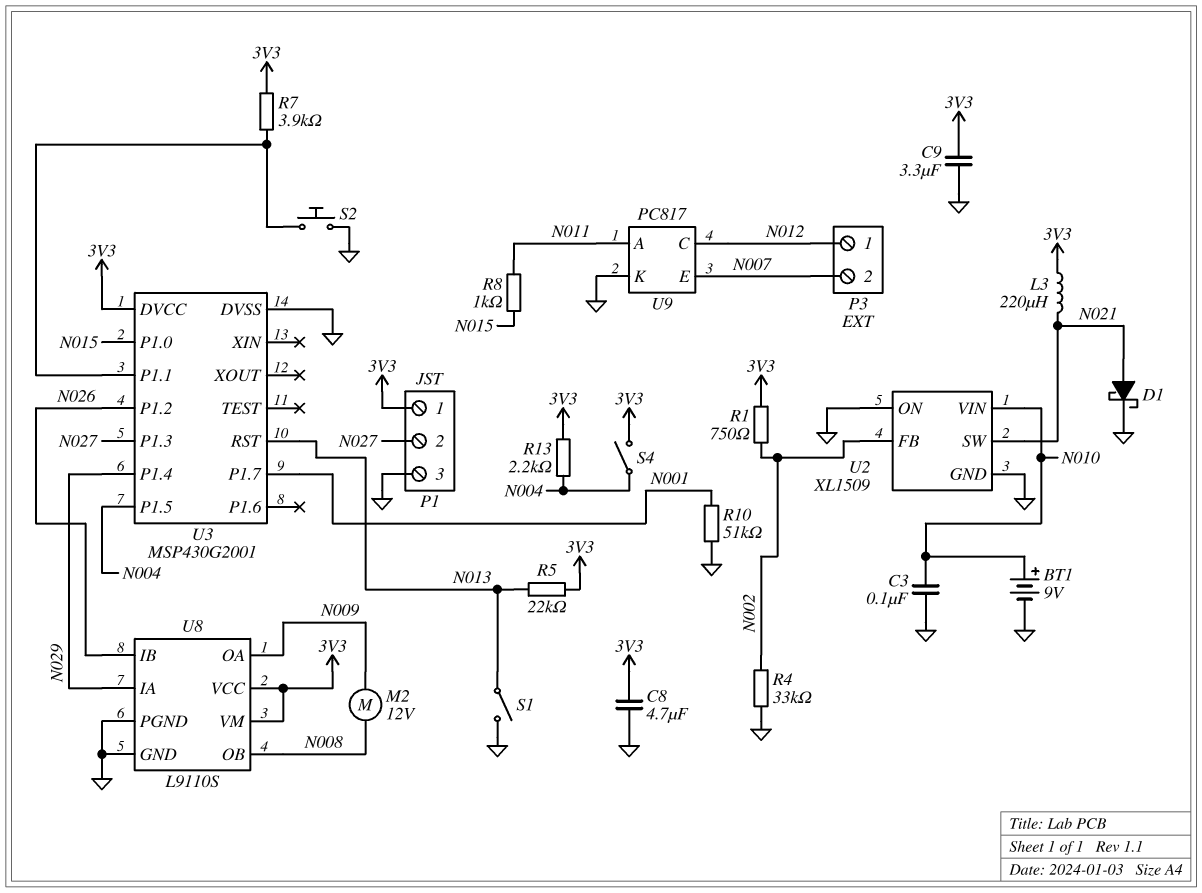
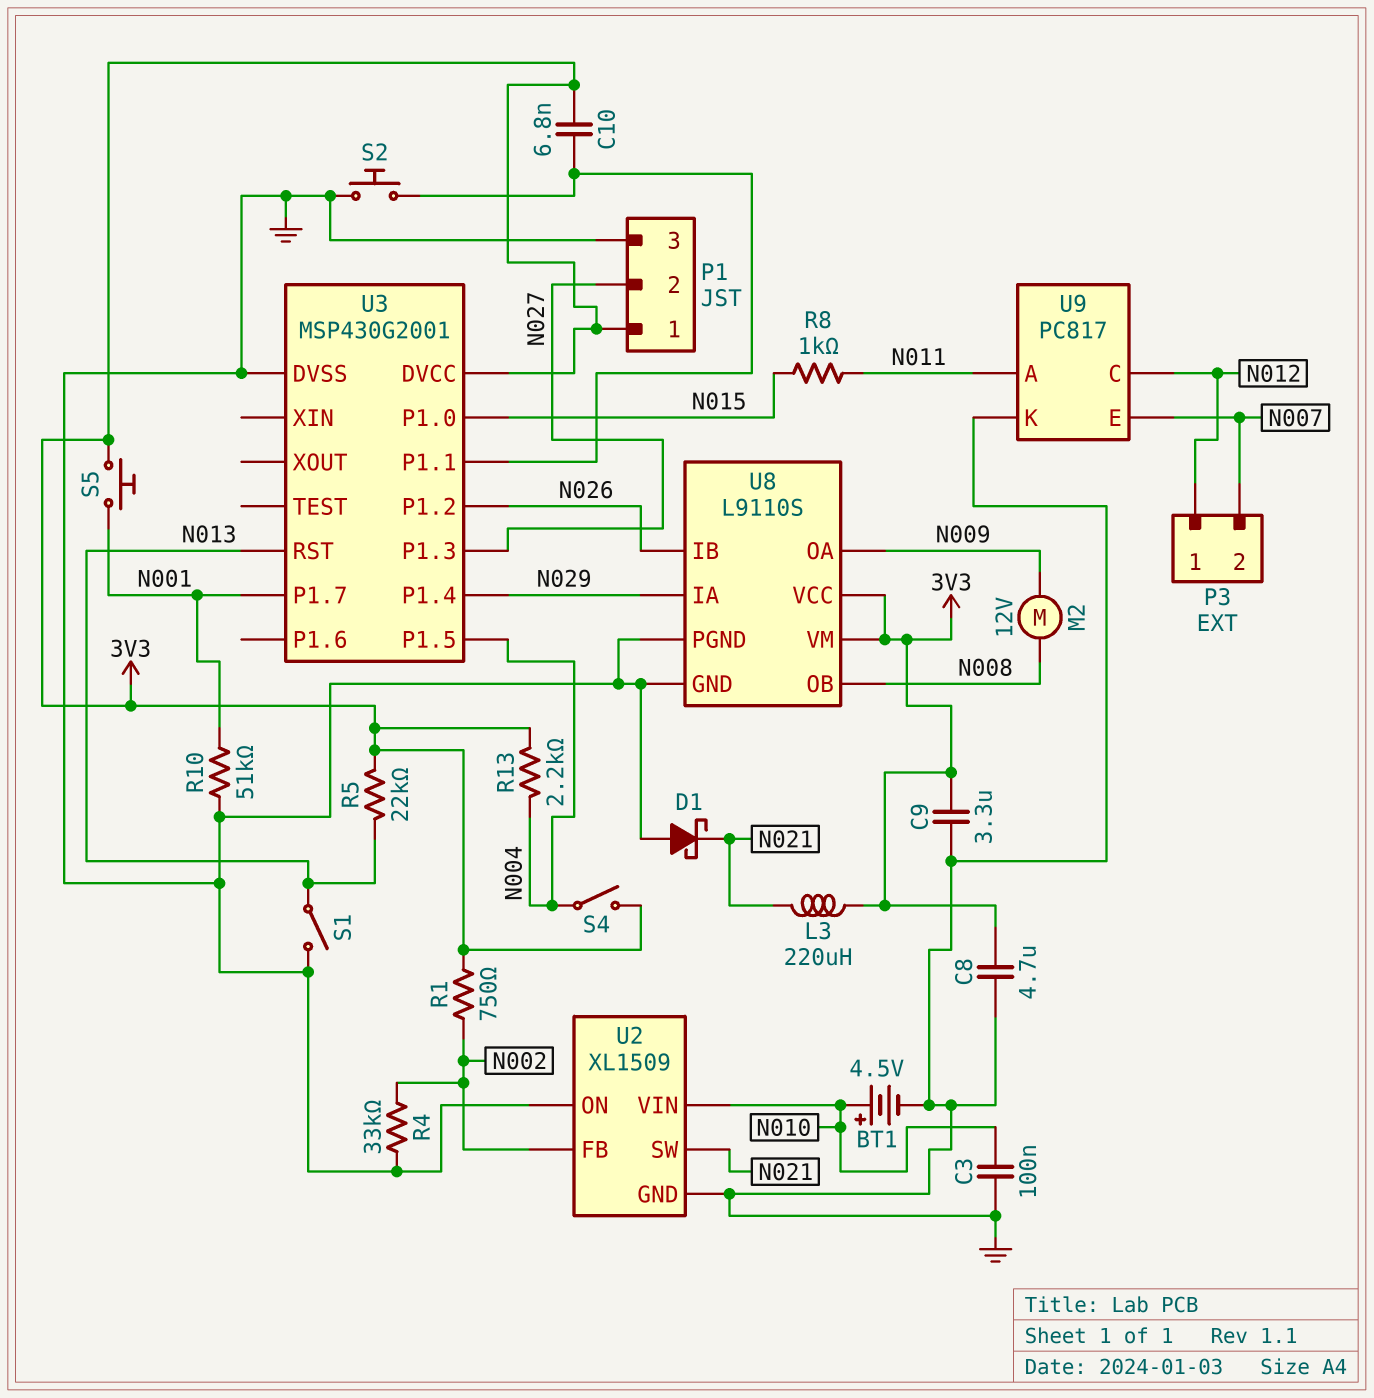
BT1: 9V (plus N010, minus GND) -> 4.5V (plus N010, minus GND)
C10: none -> 6.8nF (3V3, U3/P1.1)
D1: schottky (A N021, K GND) -> schottky (A GND, K N021)
R7: 3.9k (3V3, U3/P1.1) -> none
S5: none -> button (3V3, N001)

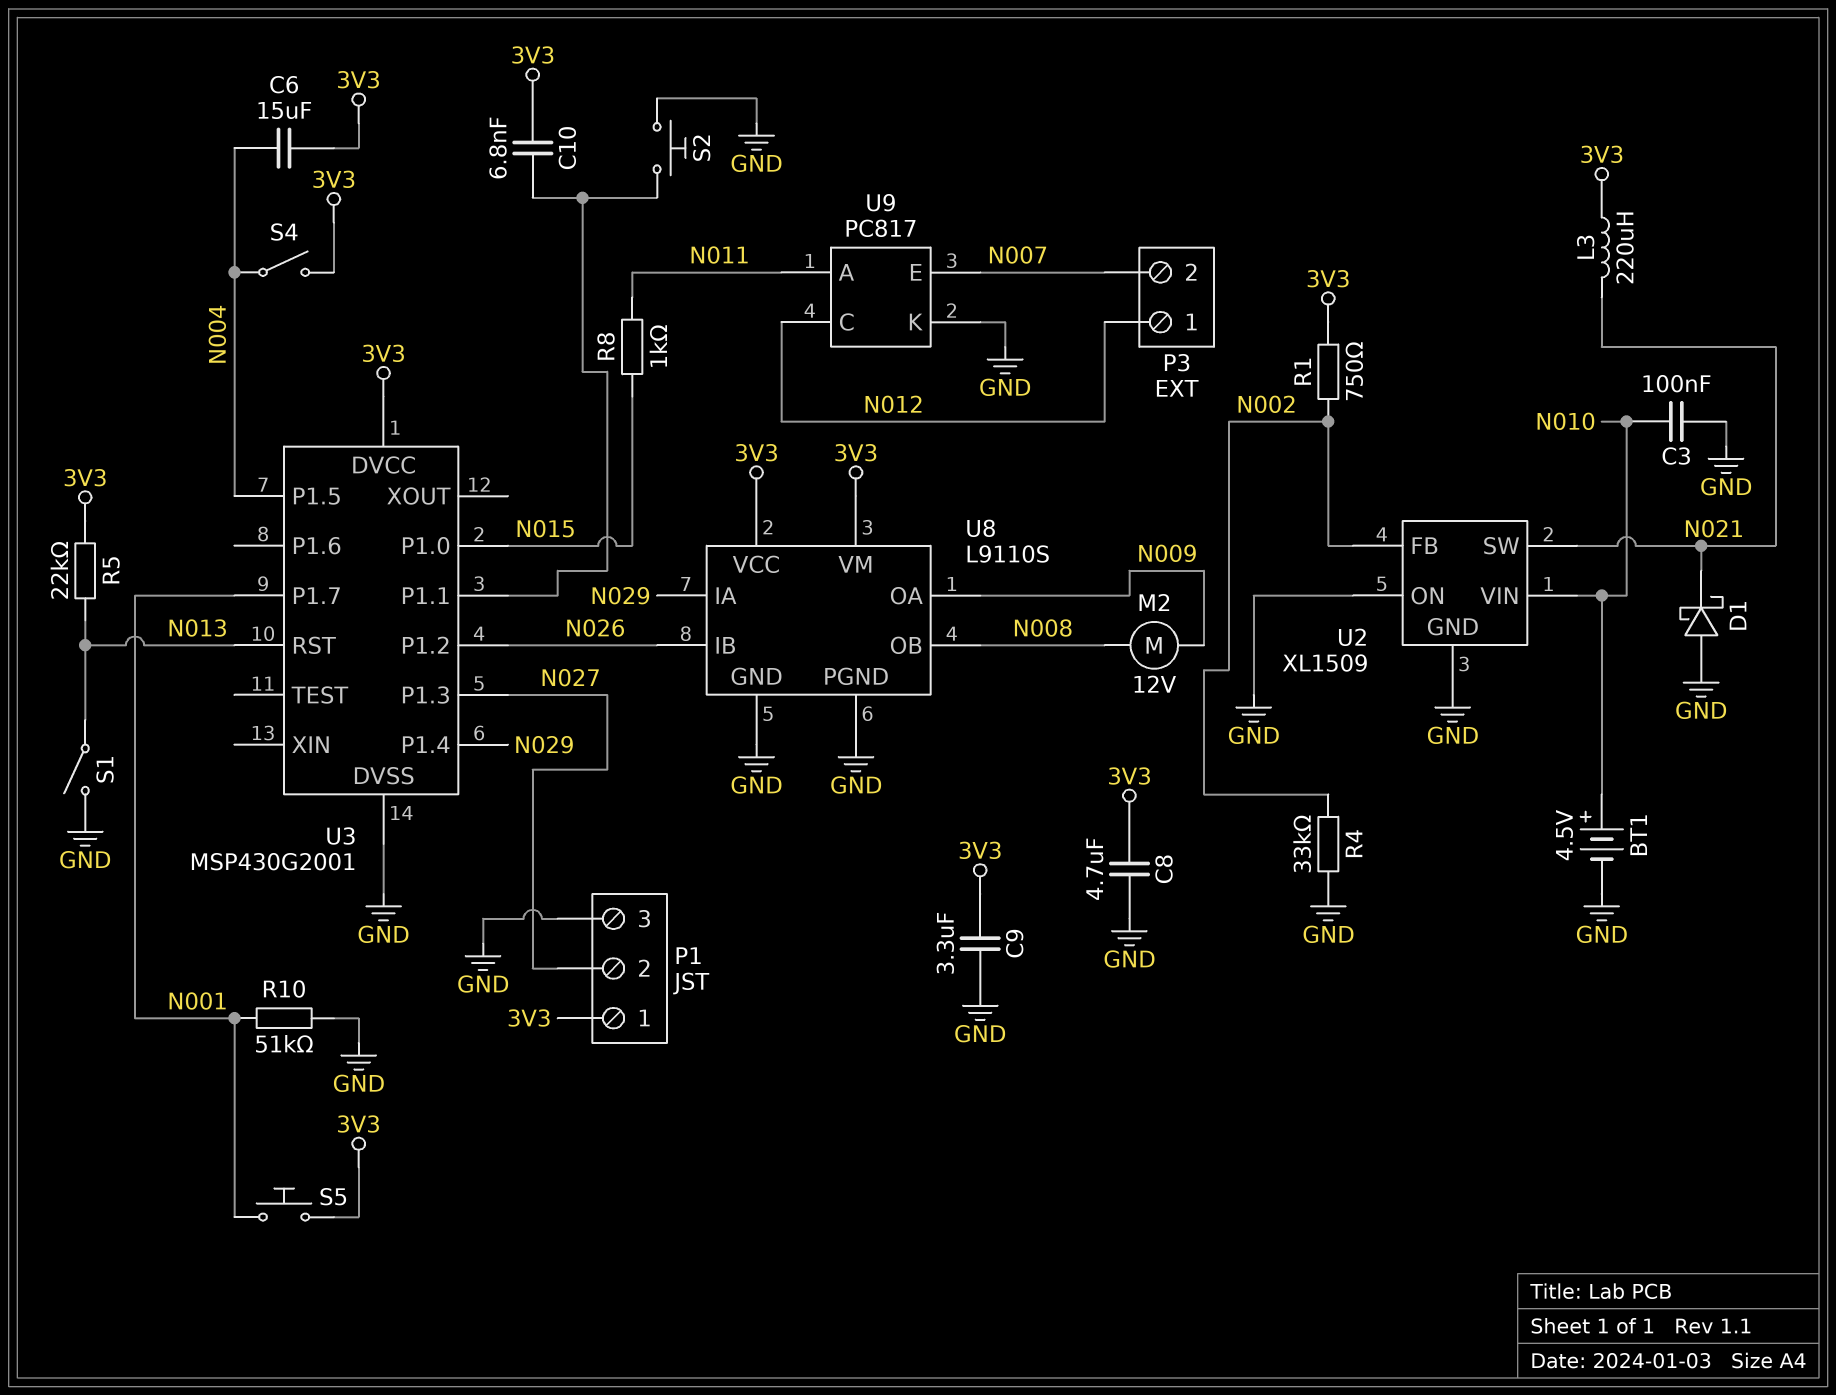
C6: none -> 15uF (3V3, N004)
R13: 2.2k (3V3, N004) -> none

